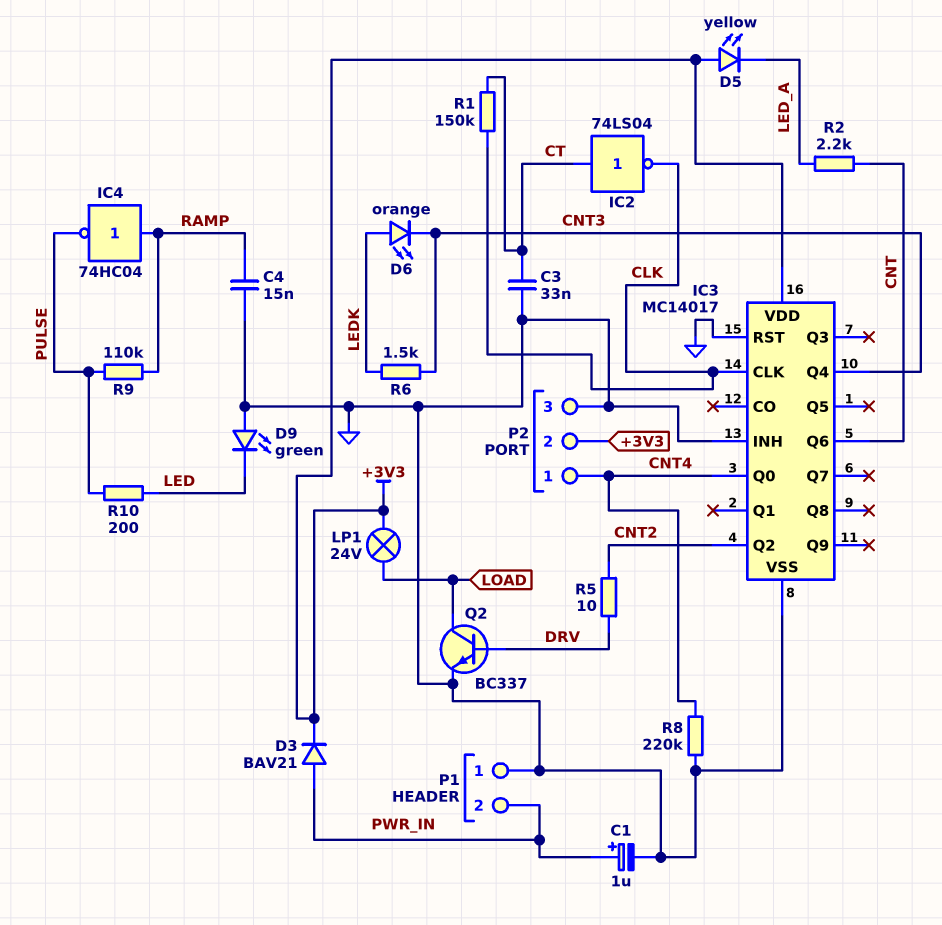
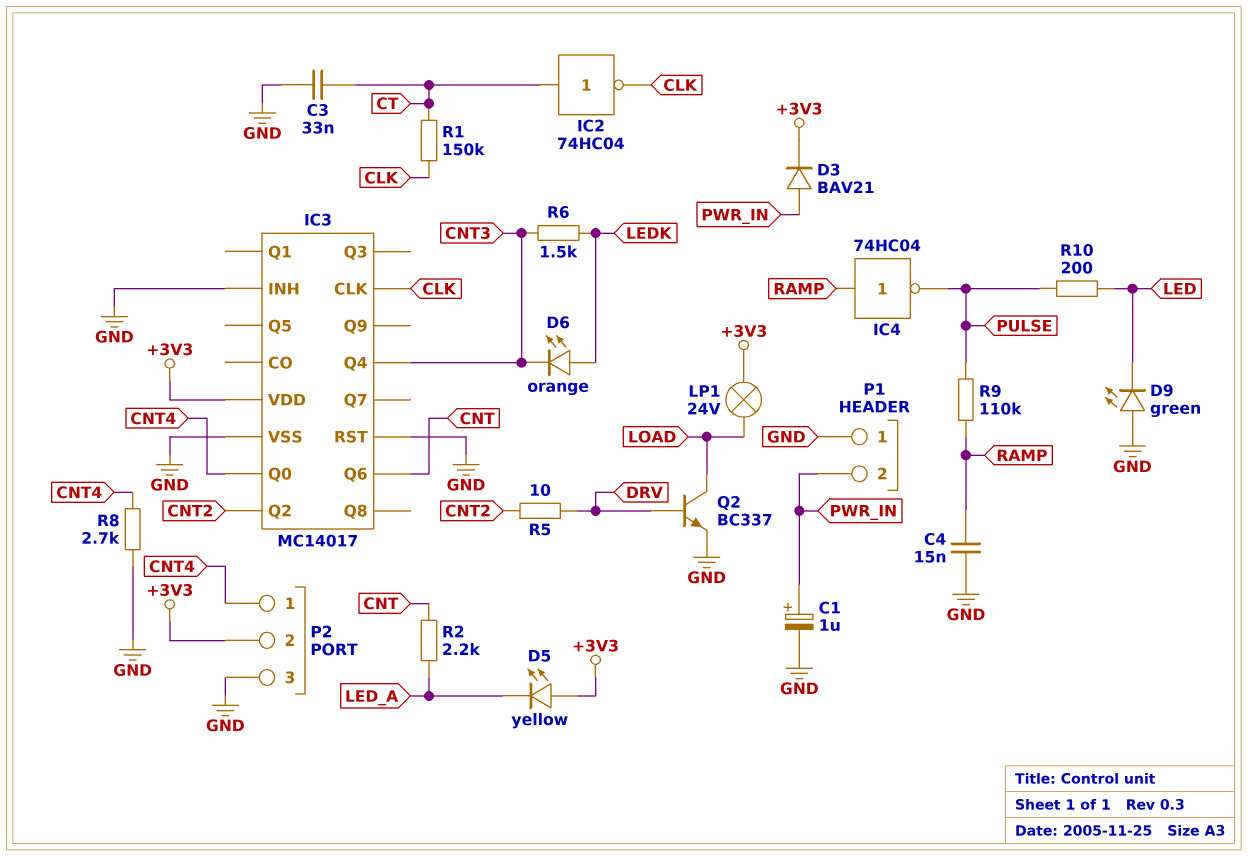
IC2: NOT 74LS04 (in CT, out CLK) -> NOT 74HC04 (in CT, out CLK)
R8: 220k (CNT4, GND) -> 2.7k (CNT4, GND)

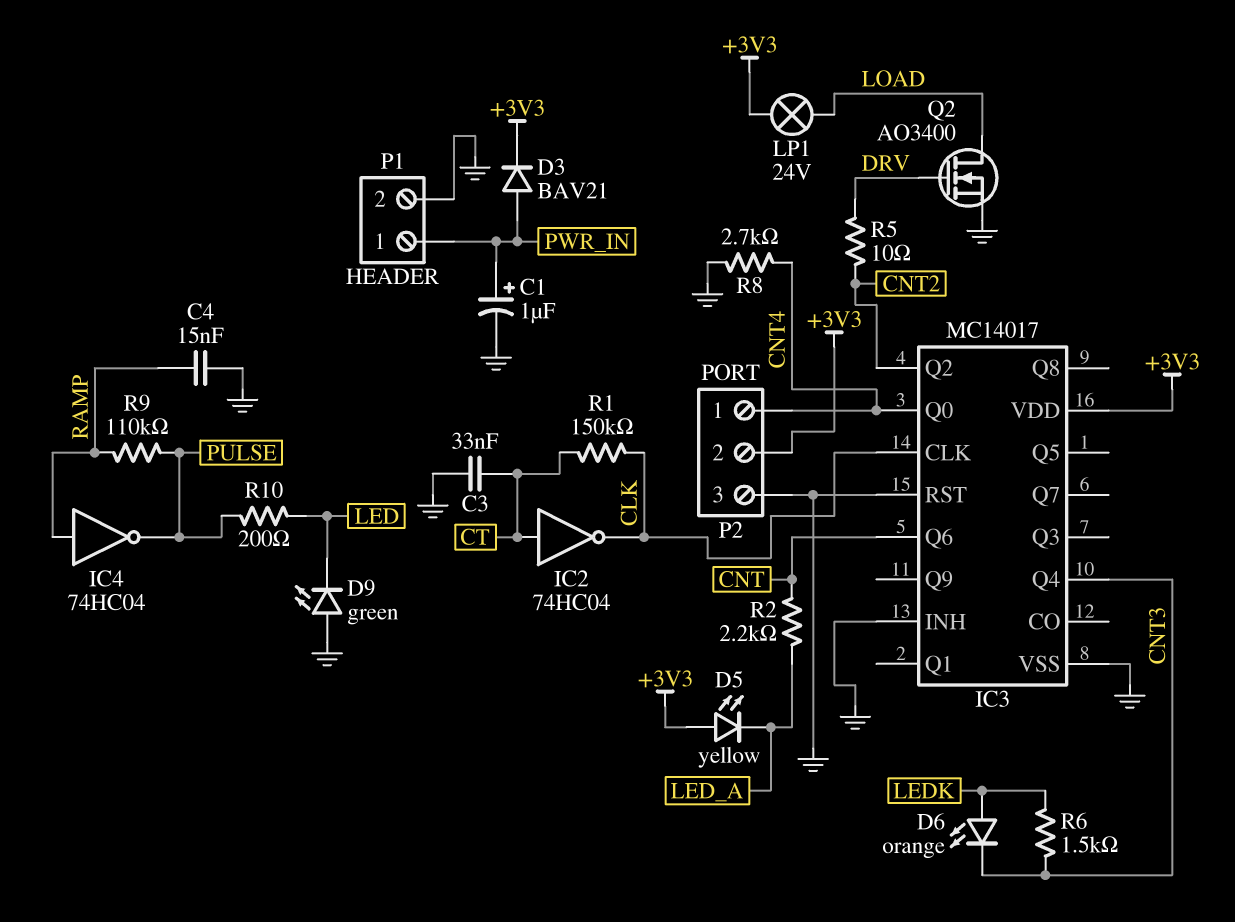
P1 pin 1: GND -> PWR_IN
P1 pin 2: PWR_IN -> GND
Q2: NPN BC337 (B DRV, C LOAD, E GND) -> NMOS AO3400 (G DRV, D LOAD, S GND)

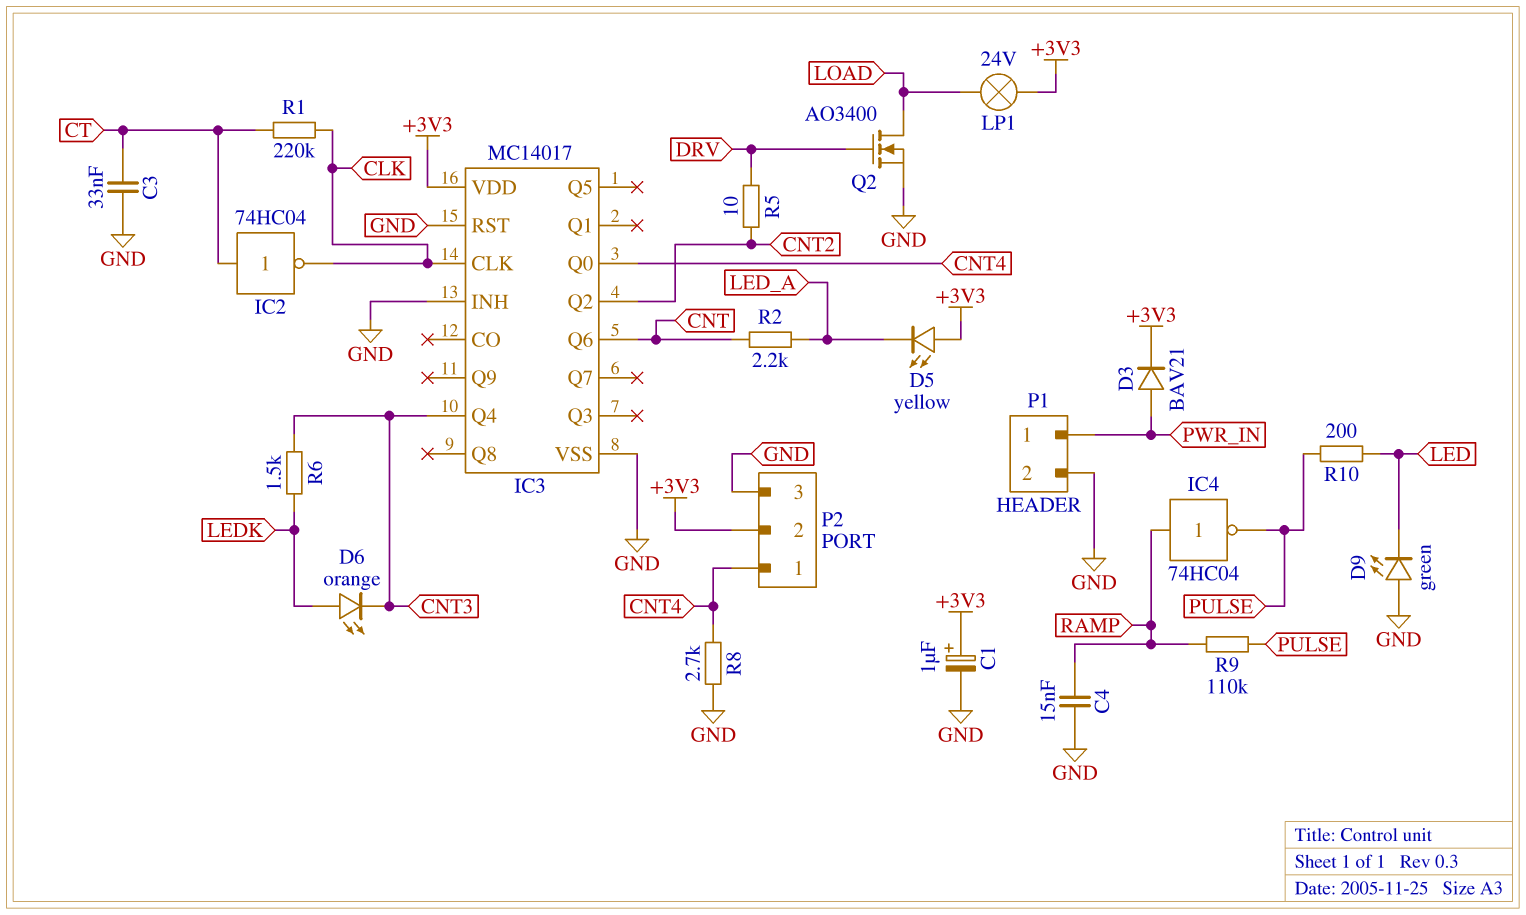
C1: 1uF (plus PWR_IN, minus GND) -> 1uF (plus +3V3, minus GND)
R1: 150k (CLK, CT) -> 220k (CLK, CT)

